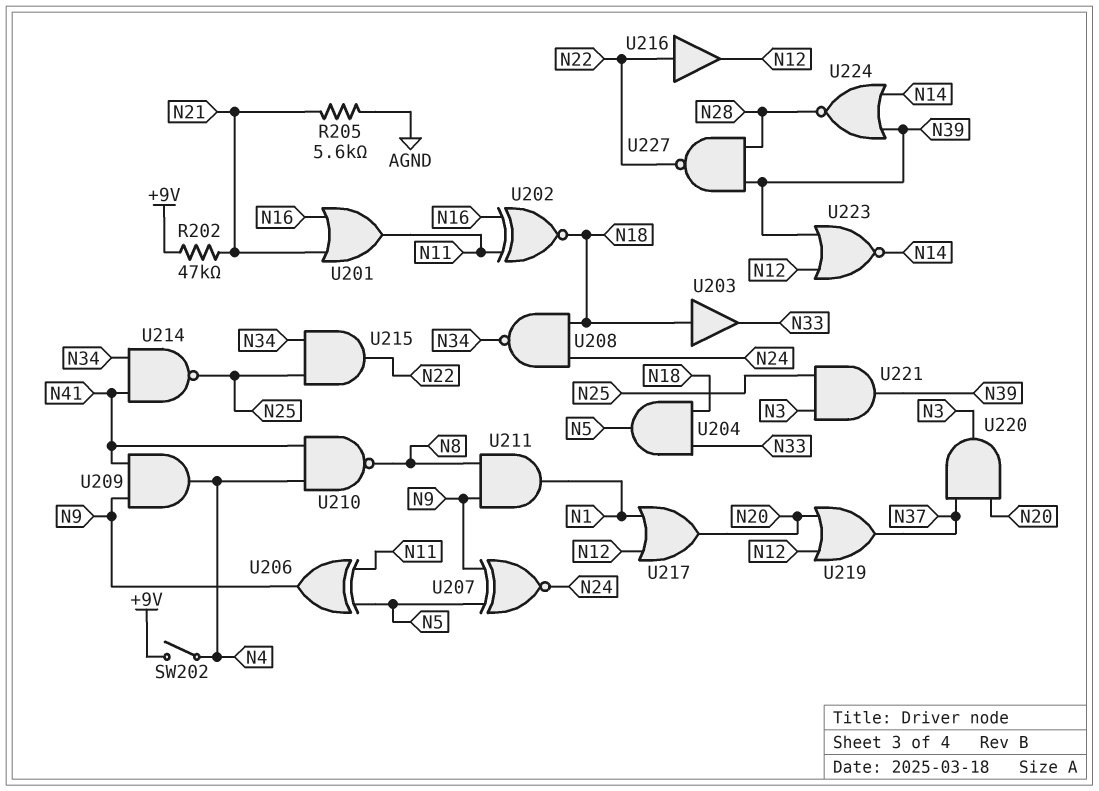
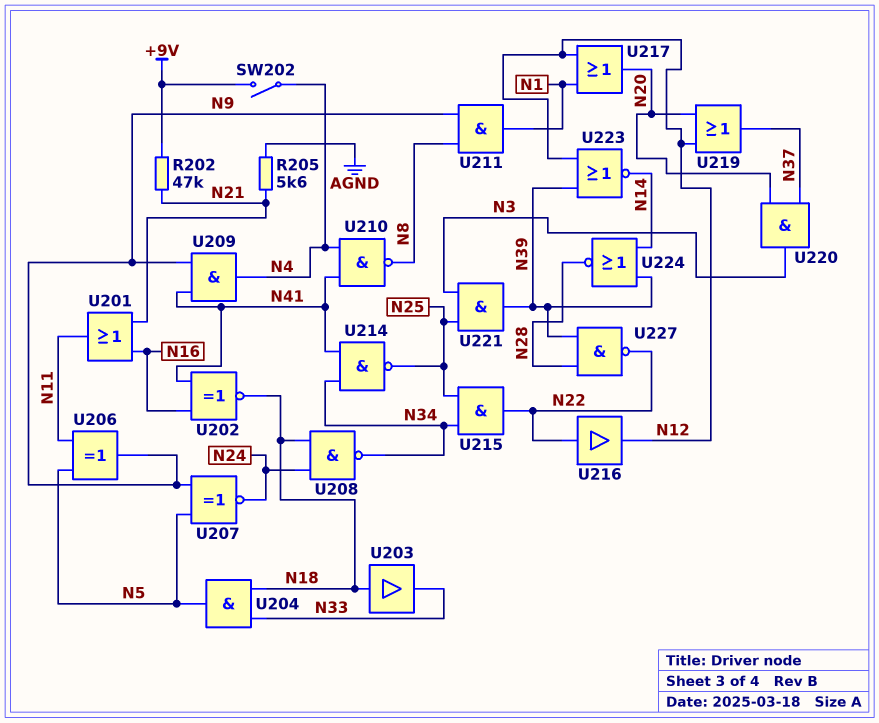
U202: XNOR (in N11, in N16, out N18) -> XNOR (in N16, in N41, out N18)

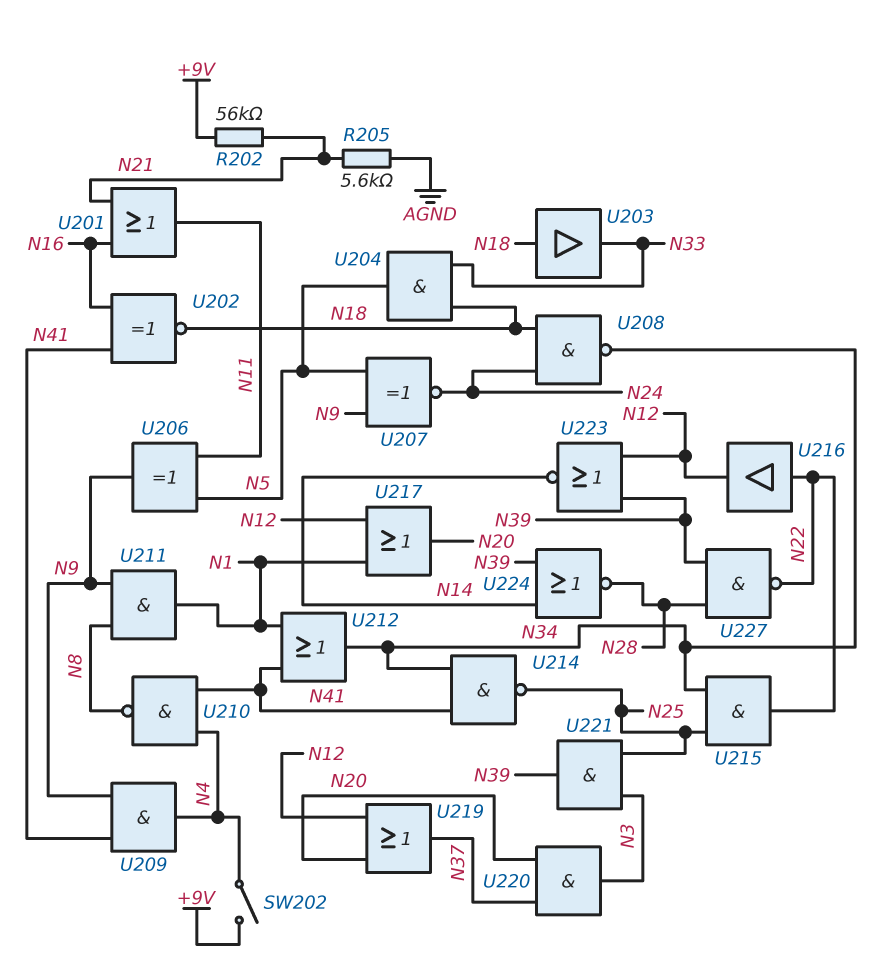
R202: 47k (+9V, N21) -> 56k (+9V, N21)
U212: none -> OR (in N1, in N41, out N34)

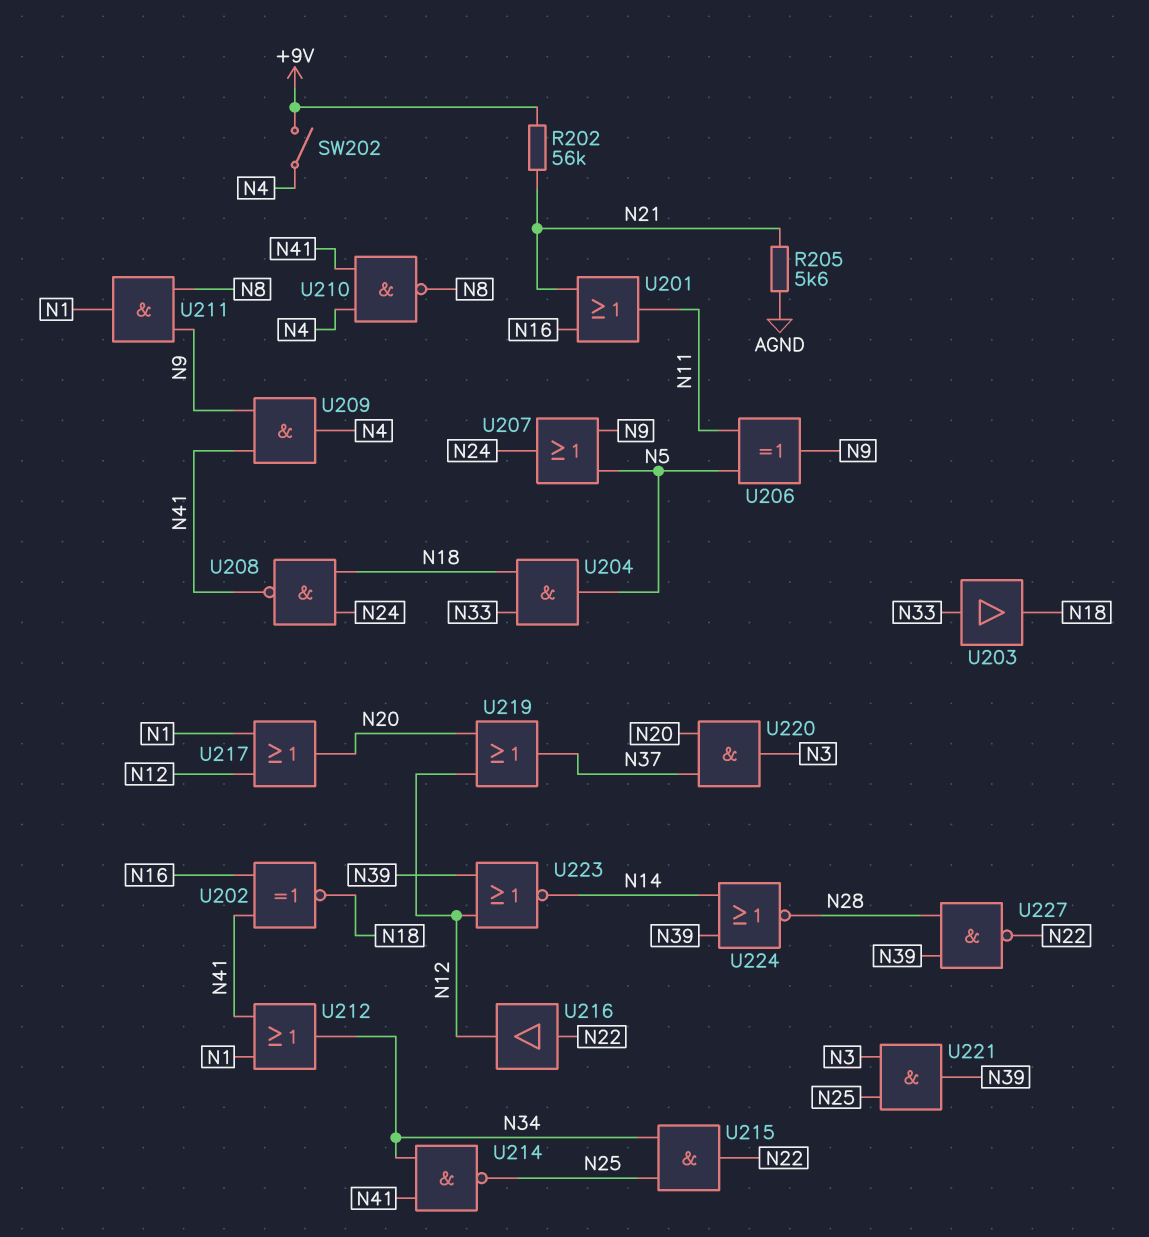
U203: buffer (in N18, out N33) -> buffer (in N33, out N18)
U207: XNOR (in N5, in N9, out N24) -> OR (in N5, in N9, out N24)
U208: NAND (in N18, in N24, out N34) -> NAND (in N18, in N24, out N41)

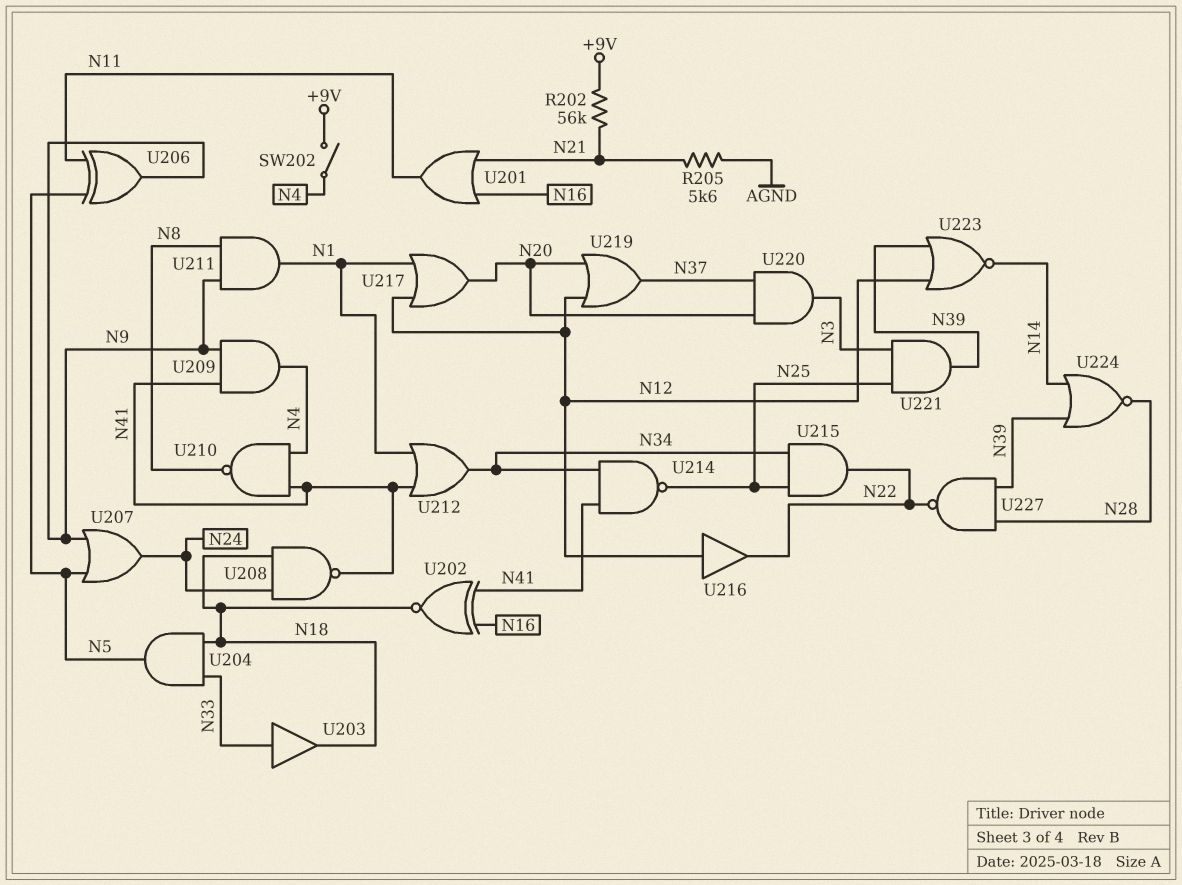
U216: buffer (in N22, out N12) -> buffer (in N12, out N22)

